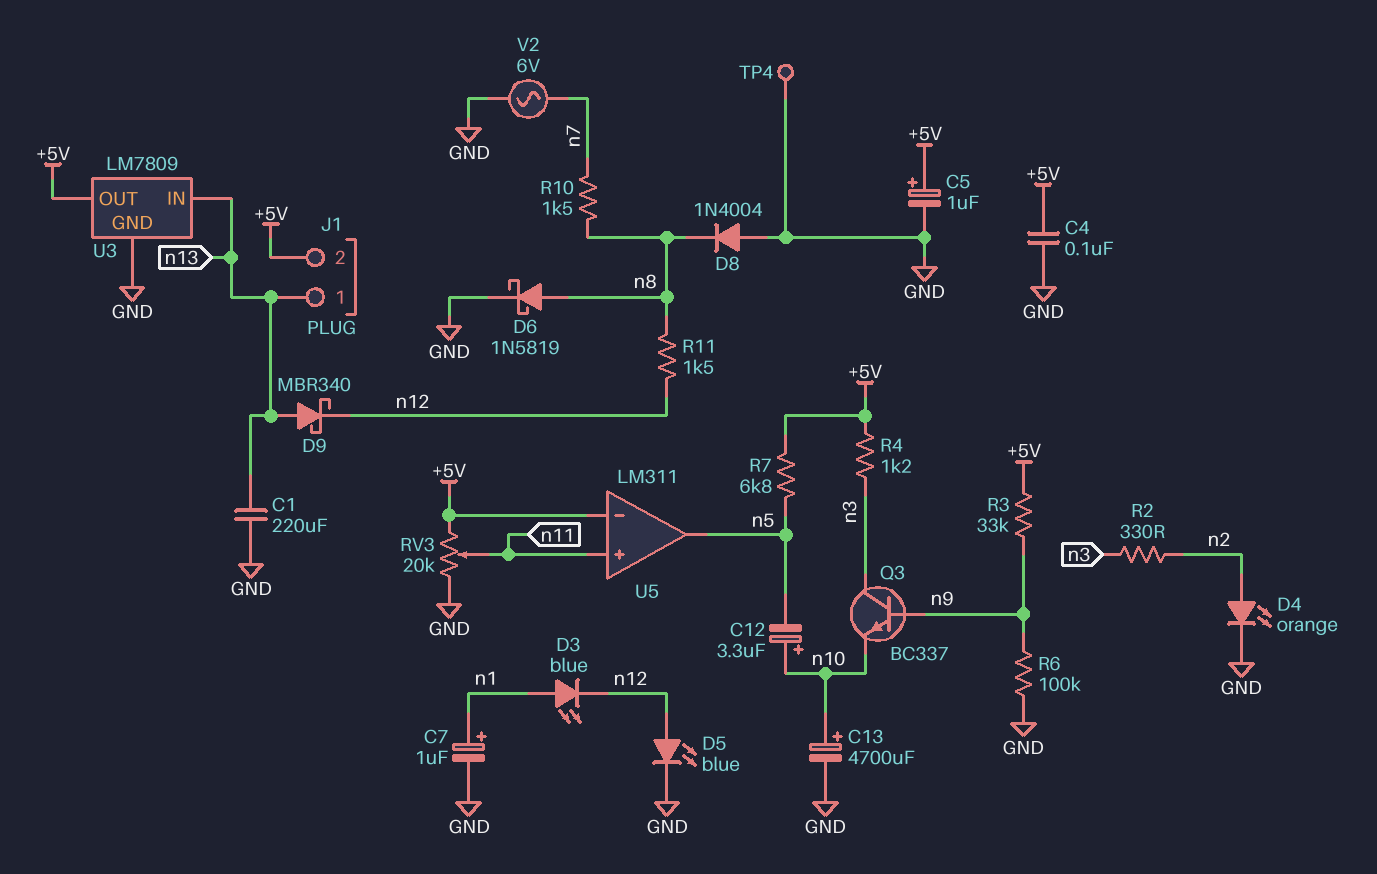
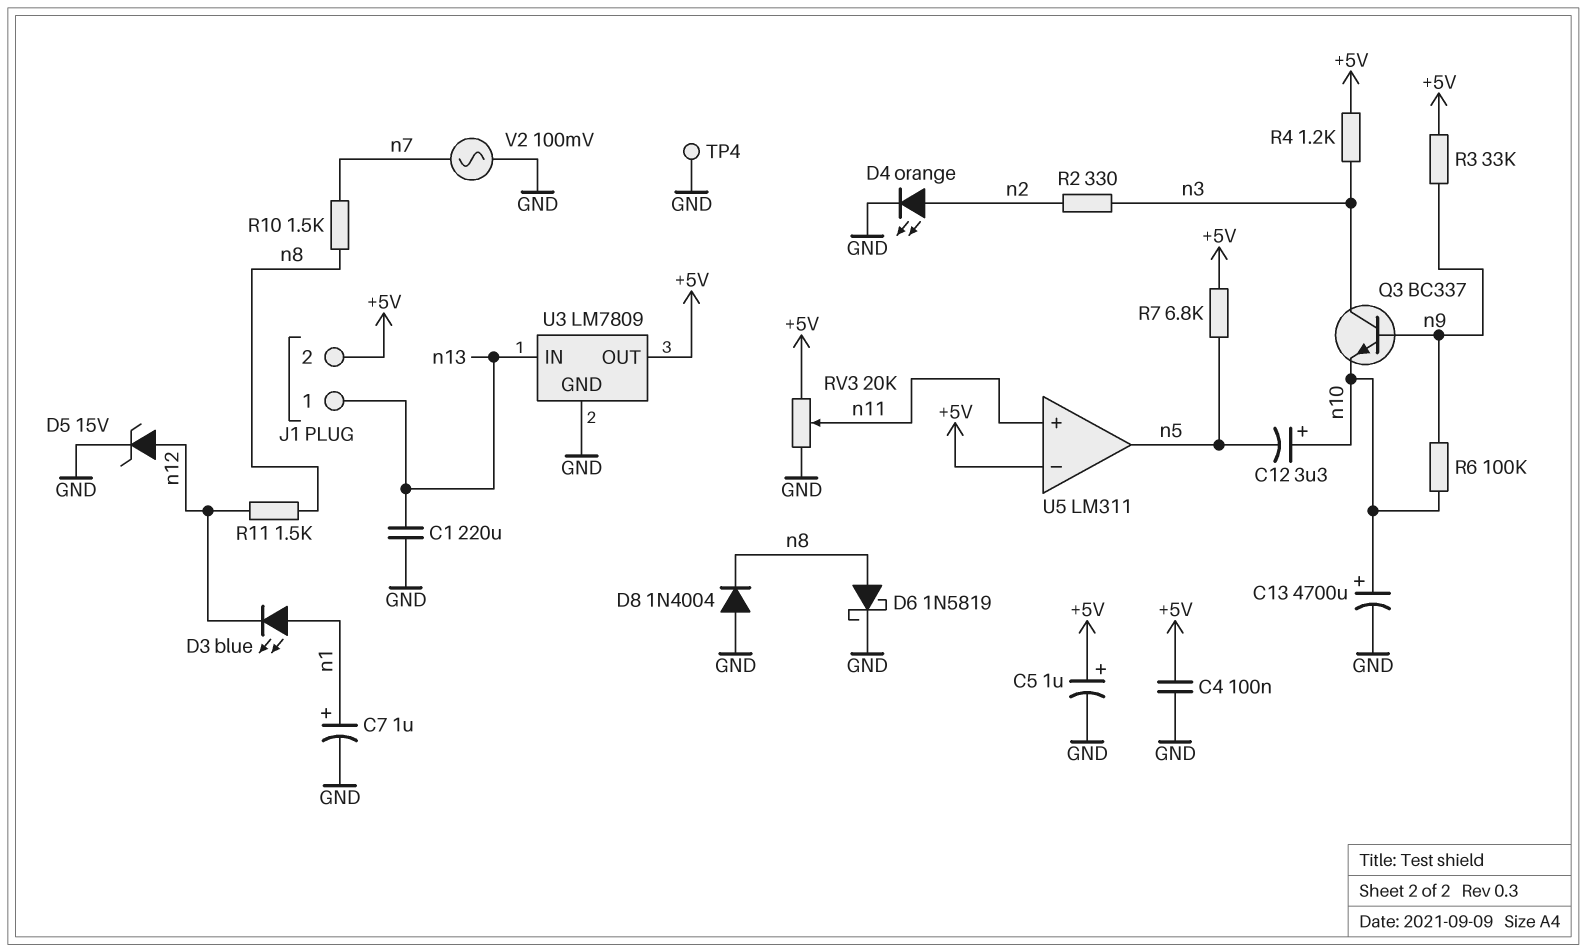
D5: LED blue (A n12, K GND) -> zener 15V (A n12, K GND)
D9: schottky MBR340 (A n13, K n12) -> none
R6: 100k (GND, n9) -> 100k (n9, n10)
V2: AC 6V (GND, n7) -> AC 100mV (GND, n7)

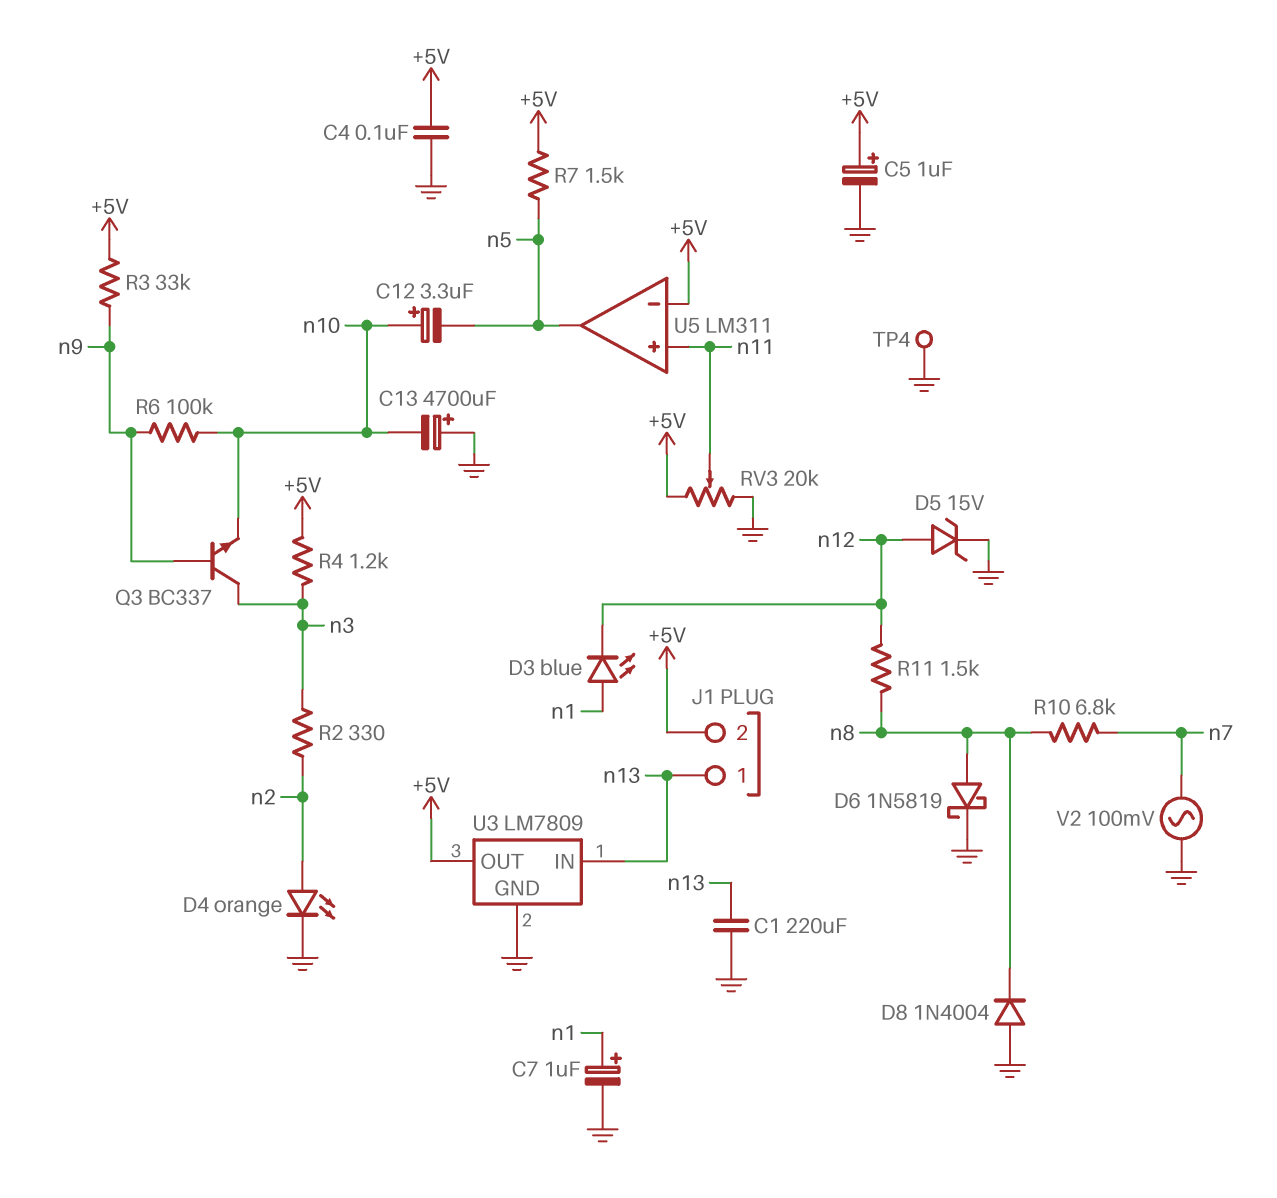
C13: 4700uF (plus n10, minus GND) -> 4700uF (plus GND, minus n10)
R7: 6.8k (+5V, n5) -> 1.5k (+5V, n5)
R10: 1.5k (n7, n8) -> 6.8k (n7, n8)

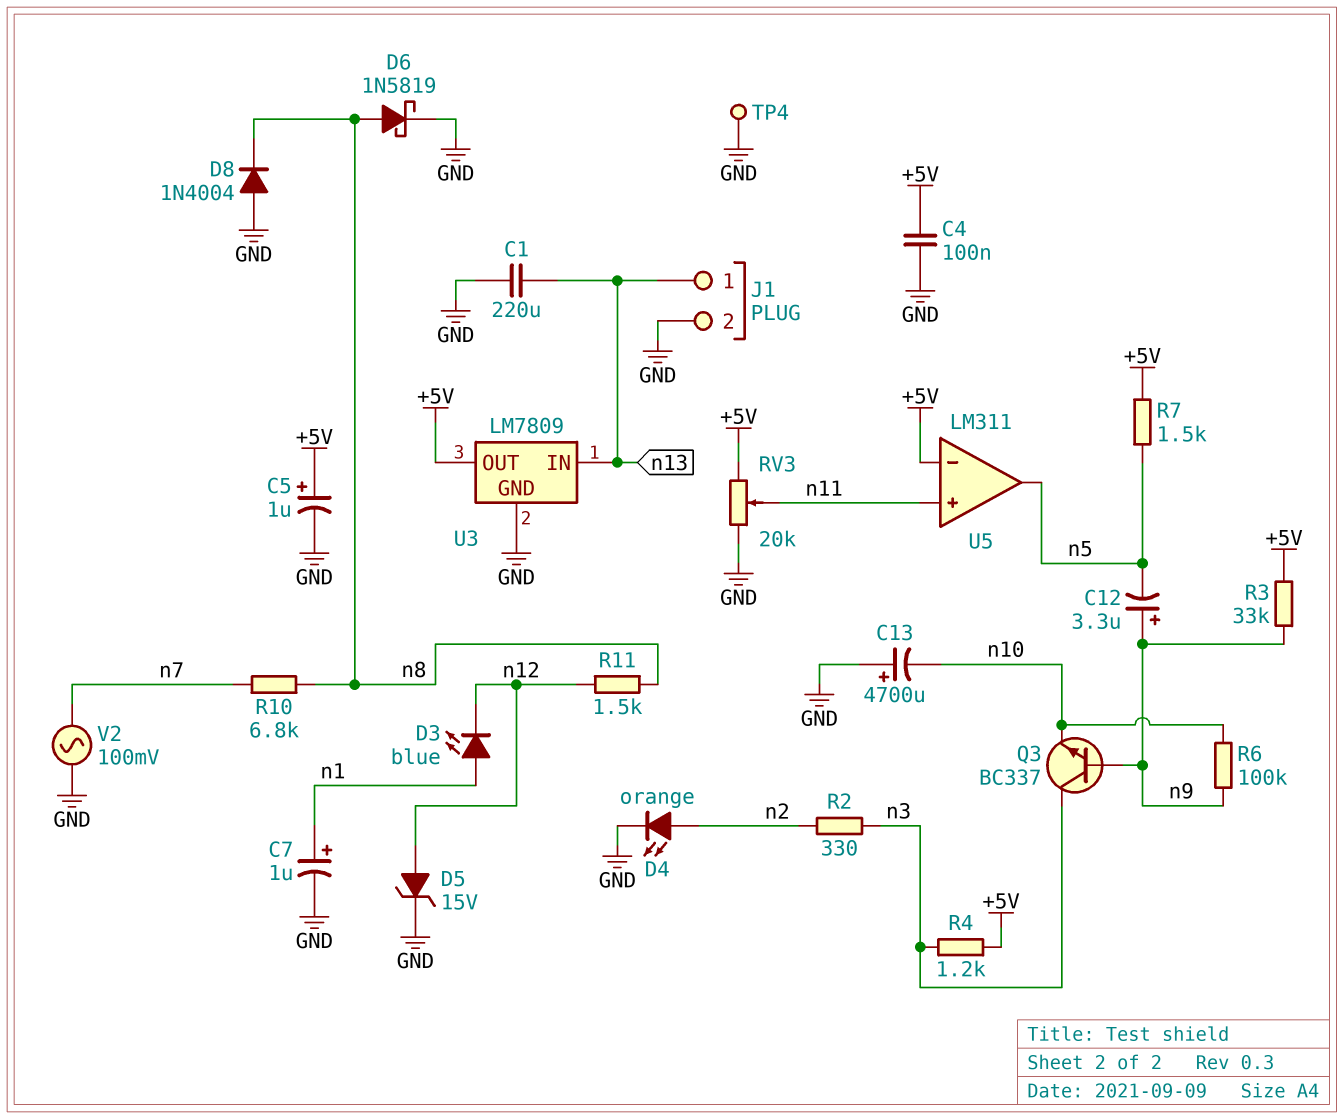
C12: 3.3uF (plus n10, minus n5) -> 3.3uF (plus n9, minus n5)
J1 pin 2: +5V -> GND

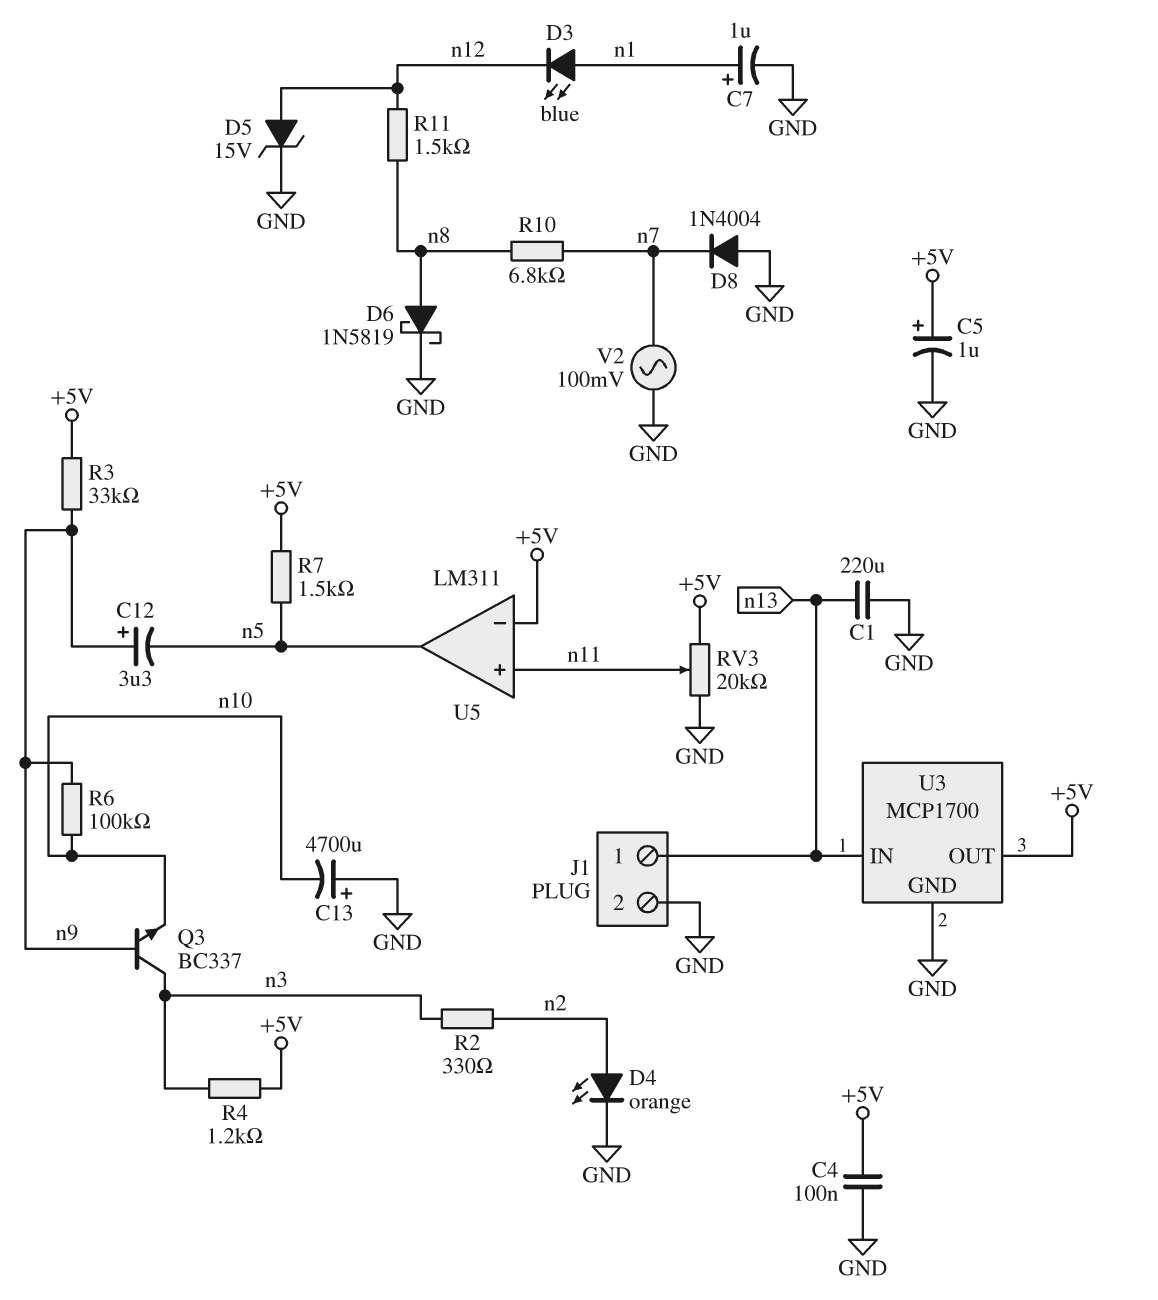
D8: diode 1N4004 (A GND, K n8) -> diode 1N4004 (A GND, K n7)
TP4: test point (GND) -> none
U3: LM7809 -> MCP1700

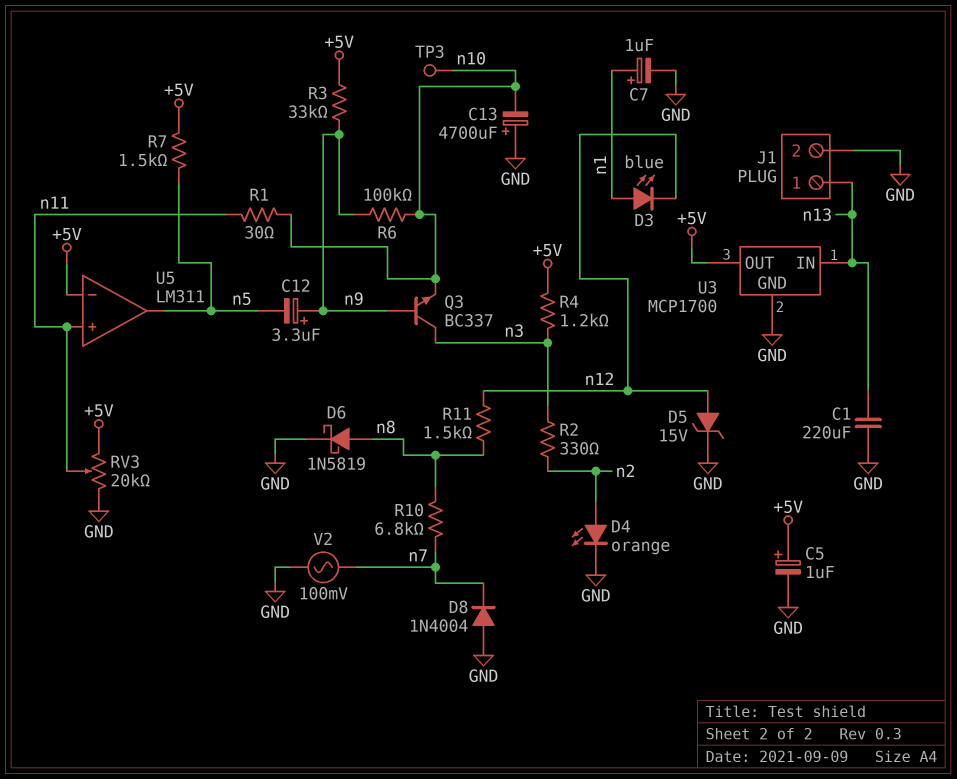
C4: 100nF (+5V, GND) -> none
R1: none -> 30 (n10, n11)
TP3: none -> test point (n10)

